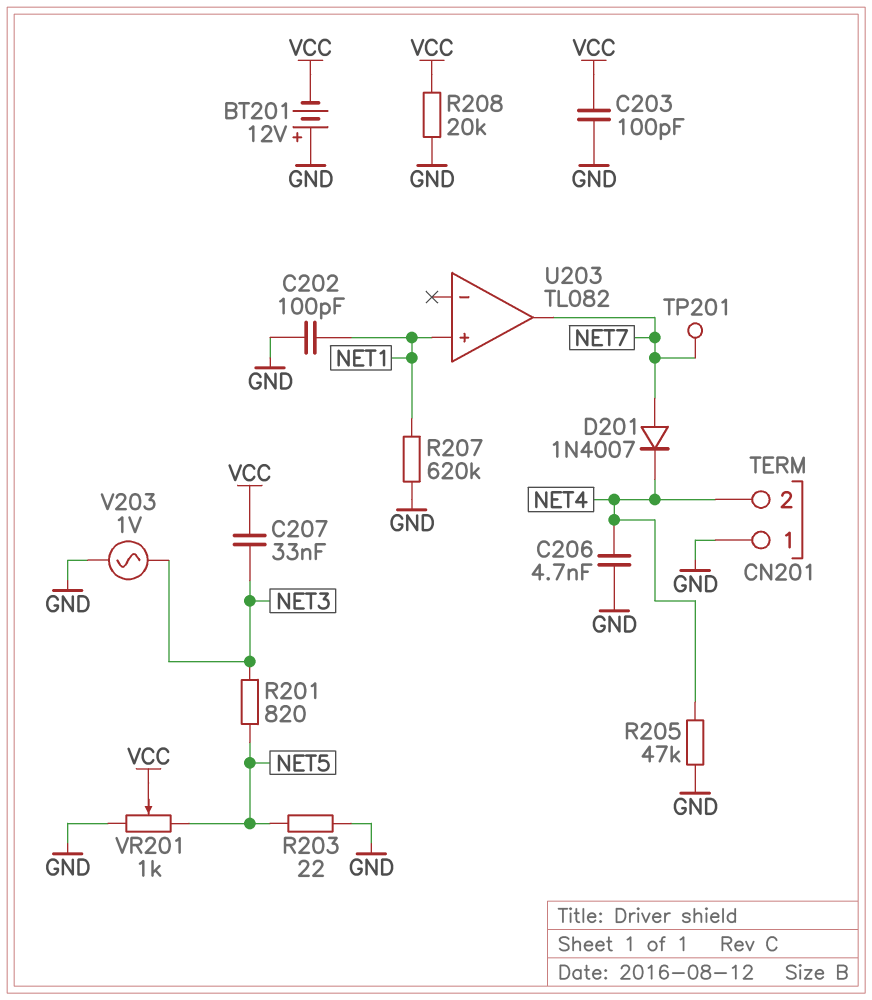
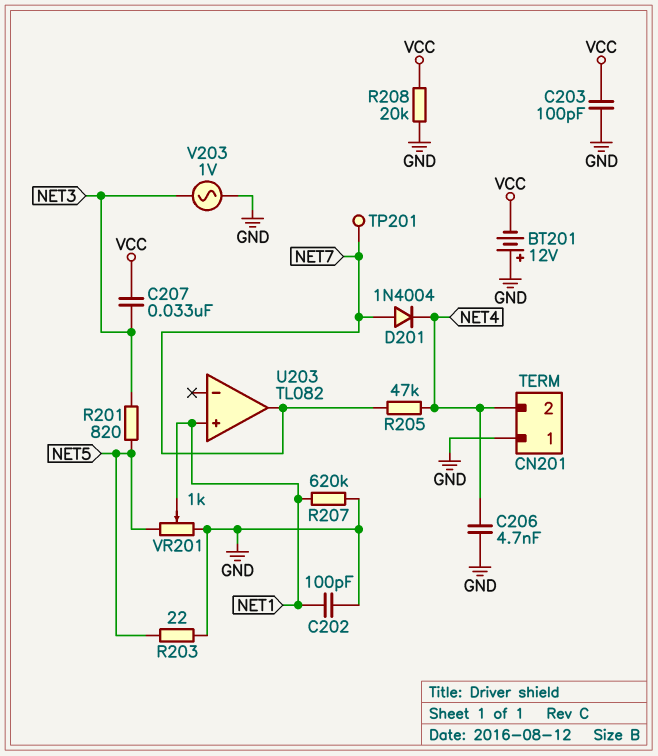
D201: diode 1N4007 (A NET7, K NET4) -> diode 1N4004 (A NET7, K NET4)
R205: 47k (GND, NET4) -> 47k (NET4, NET7)
VR201: 1k (GND, NET5, wiper VCC) -> 1k (GND, NET5, wiper NET1)

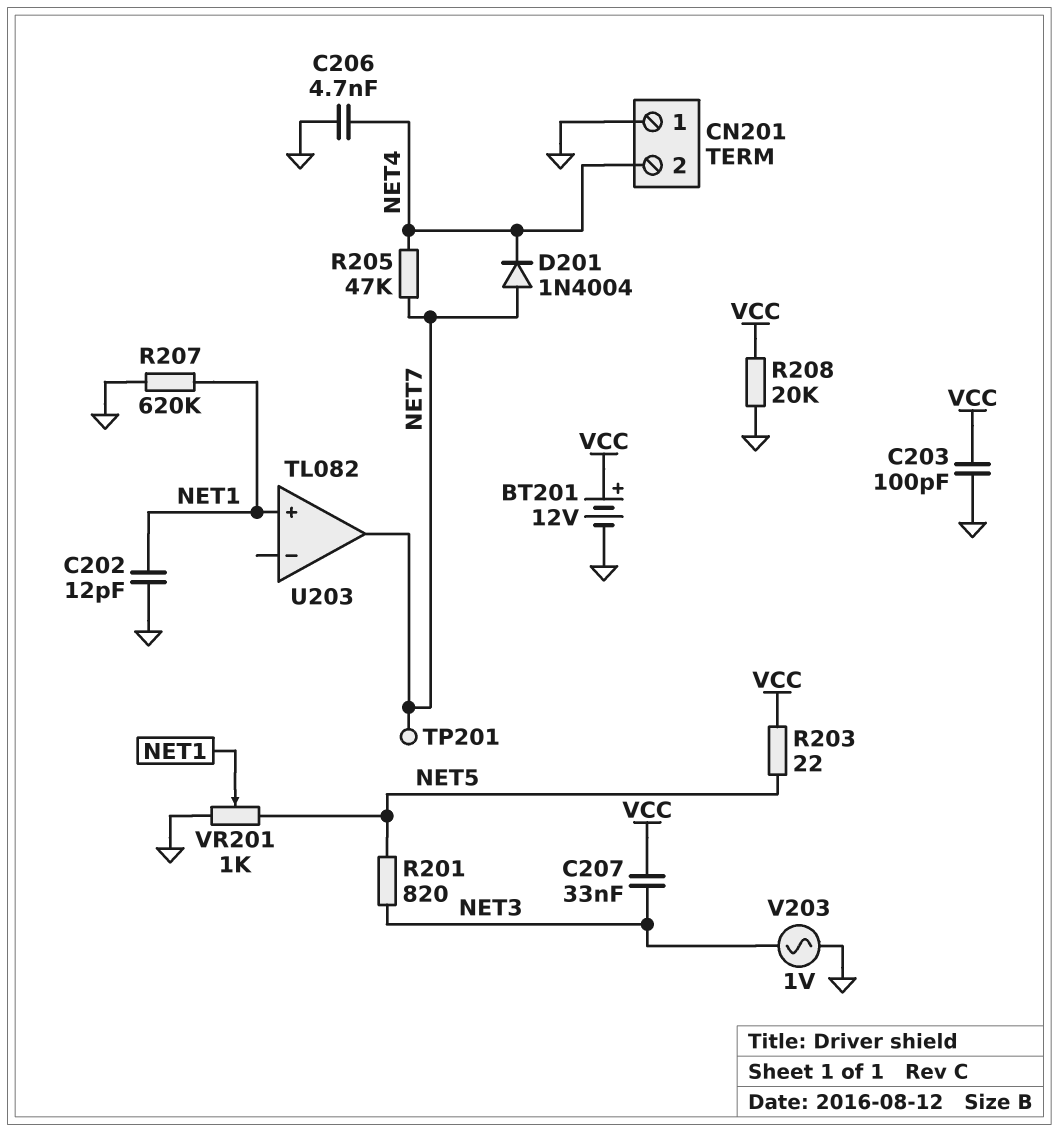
BT201: 12V (plus GND, minus VCC) -> 12V (plus VCC, minus GND)
C202: 100pF (GND, NET1) -> 12pF (GND, NET1)
R203: 22 (GND, NET5) -> 22 (NET5, VCC)

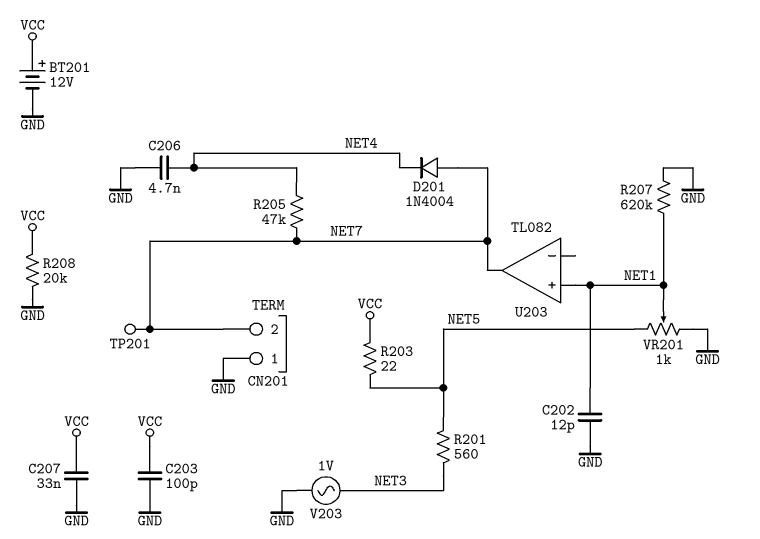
C207: 33nF (NET3, VCC) -> 33nF (GND, VCC)
CN201 pin 2: NET4 -> NET7
R201: 820 (NET3, NET5) -> 560 (NET3, NET5)

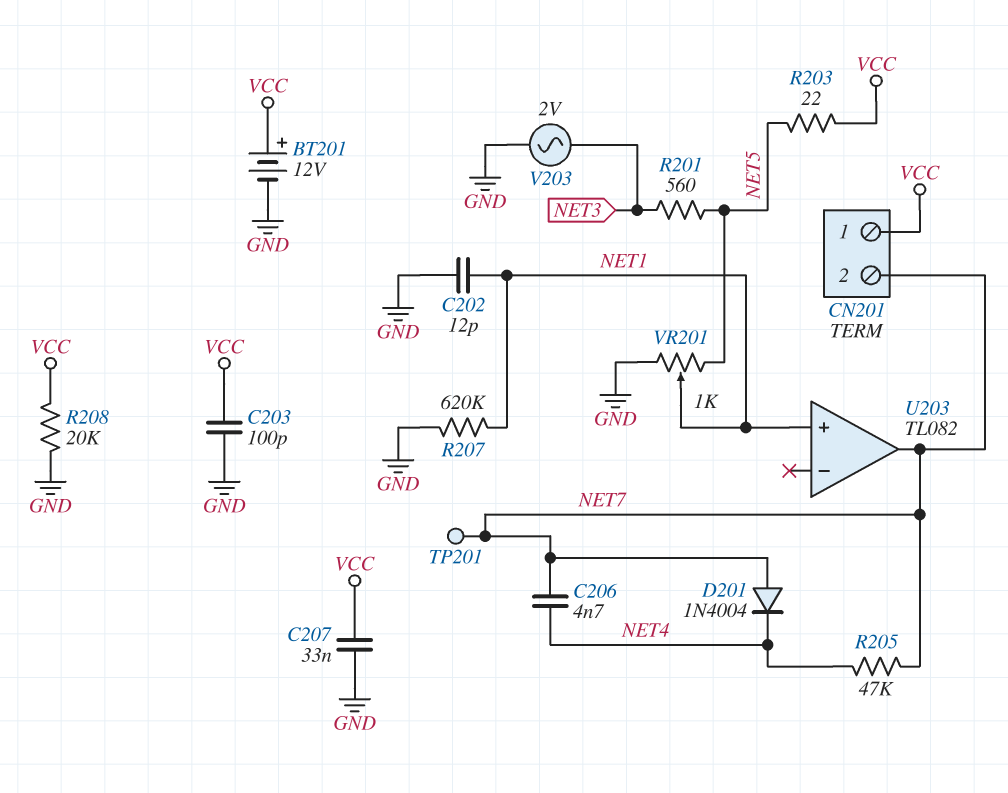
C206: 4.7nF (GND, NET4) -> 4.7nF (NET4, NET7)
CN201 pin 1: GND -> VCC
V203: AC 1V (GND, NET3) -> AC 2V (GND, NET3)

